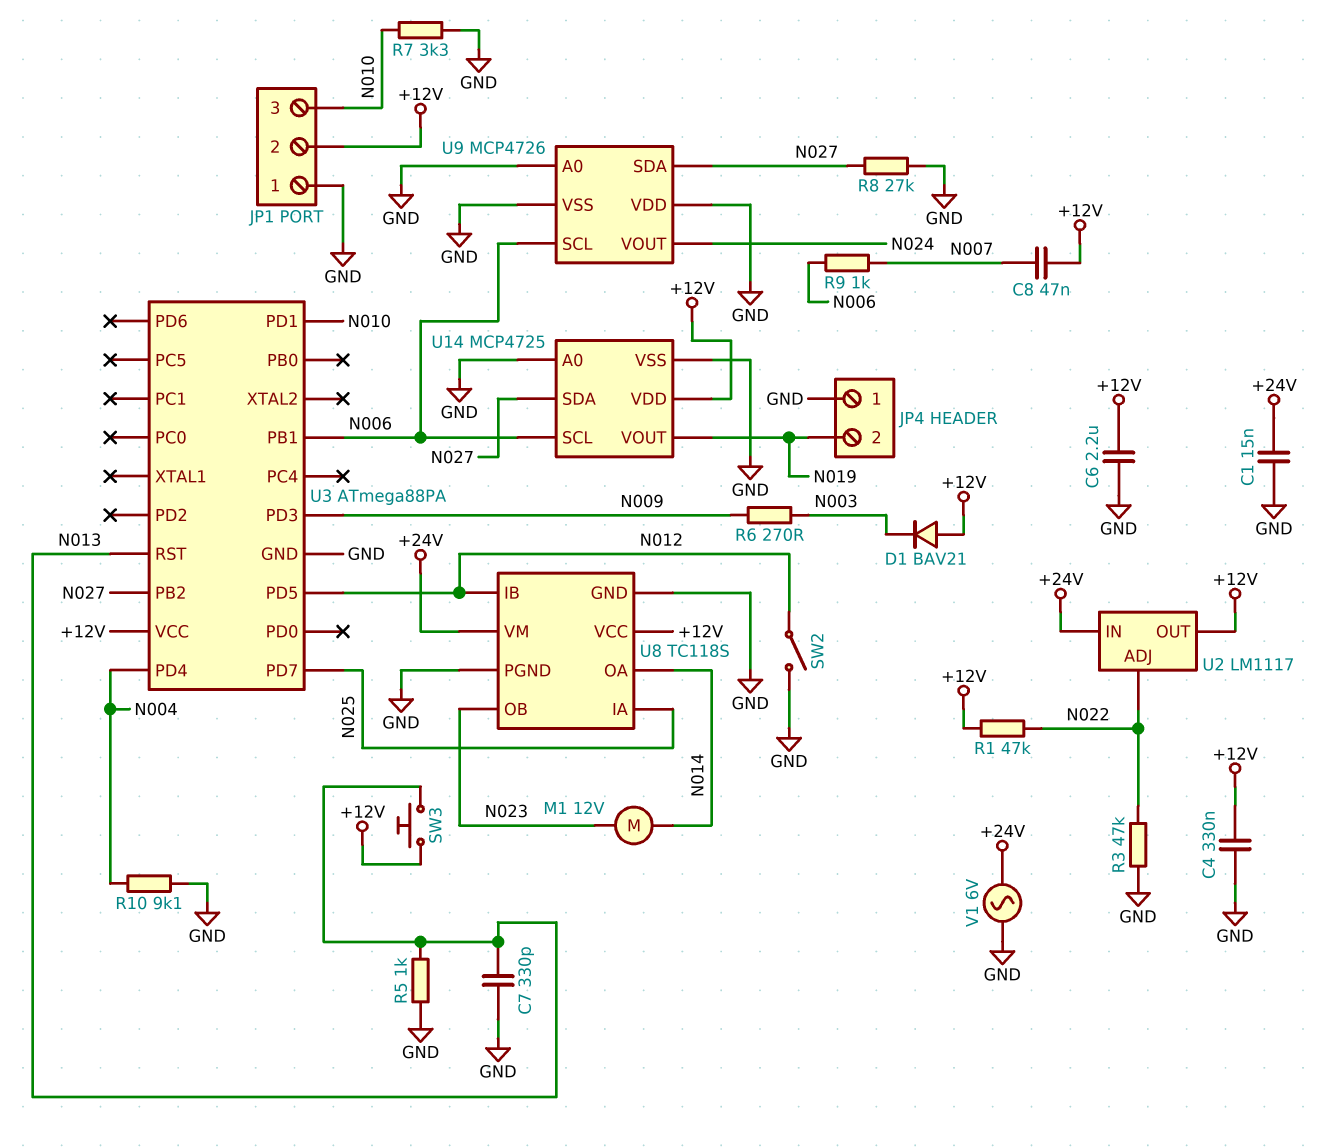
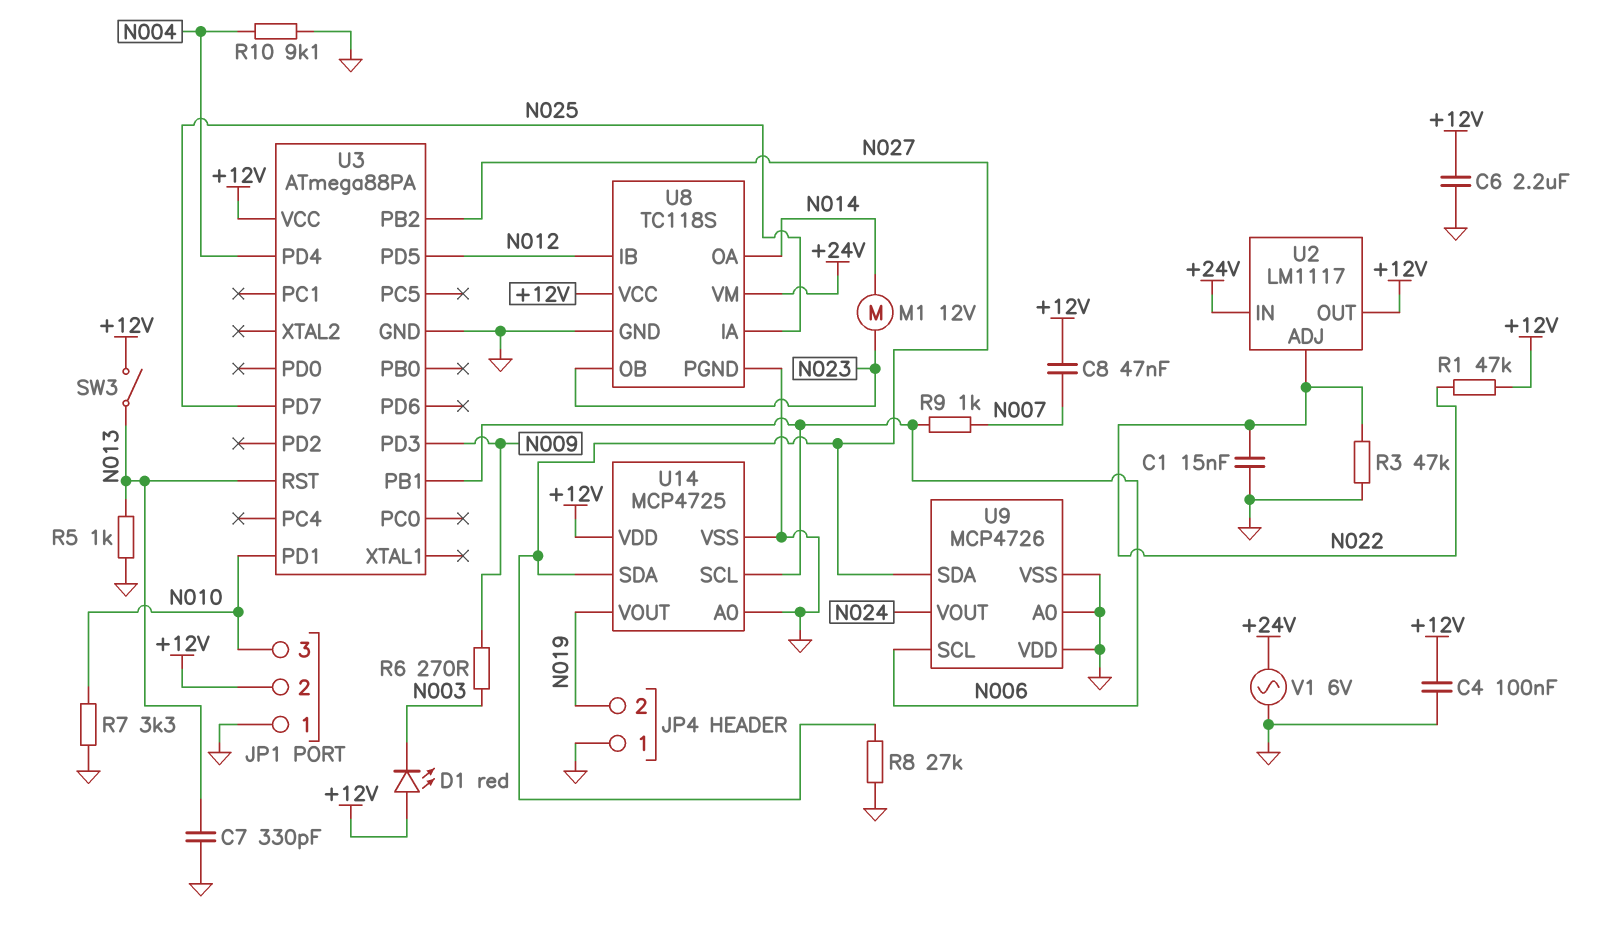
C1: 15nF (+24V, GND) -> 15nF (GND, N022)
C4: 330nF (+12V, GND) -> 100nF (+12V, GND)
D1: diode BAV21 (A +12V, K N003) -> LED red (A +12V, K N003)
SW2: switch (GND, N012) -> none
SW3: button (+12V, N013) -> switch (+12V, N013)

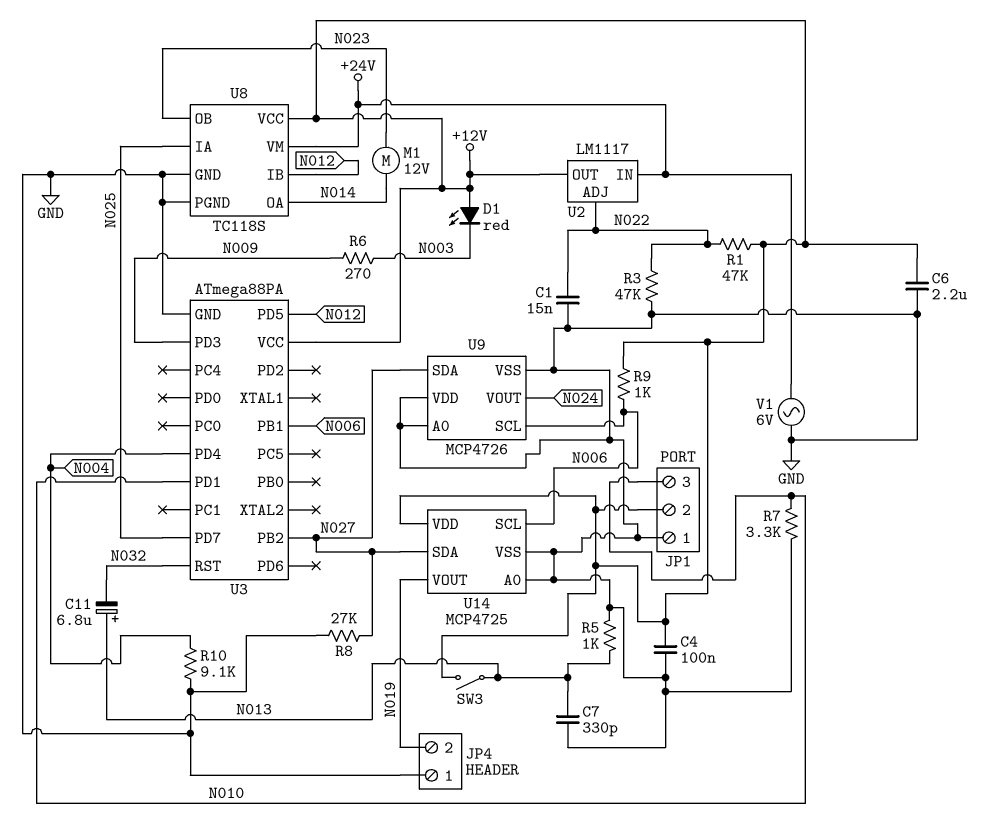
C8: 47nF (+12V, N007) -> none
C11: none -> 6.8uF (plus N013, minus N032)
R9: 1k (N006, N007) -> 1k (+12V, N006)
U3 pin RST: N013 -> N032

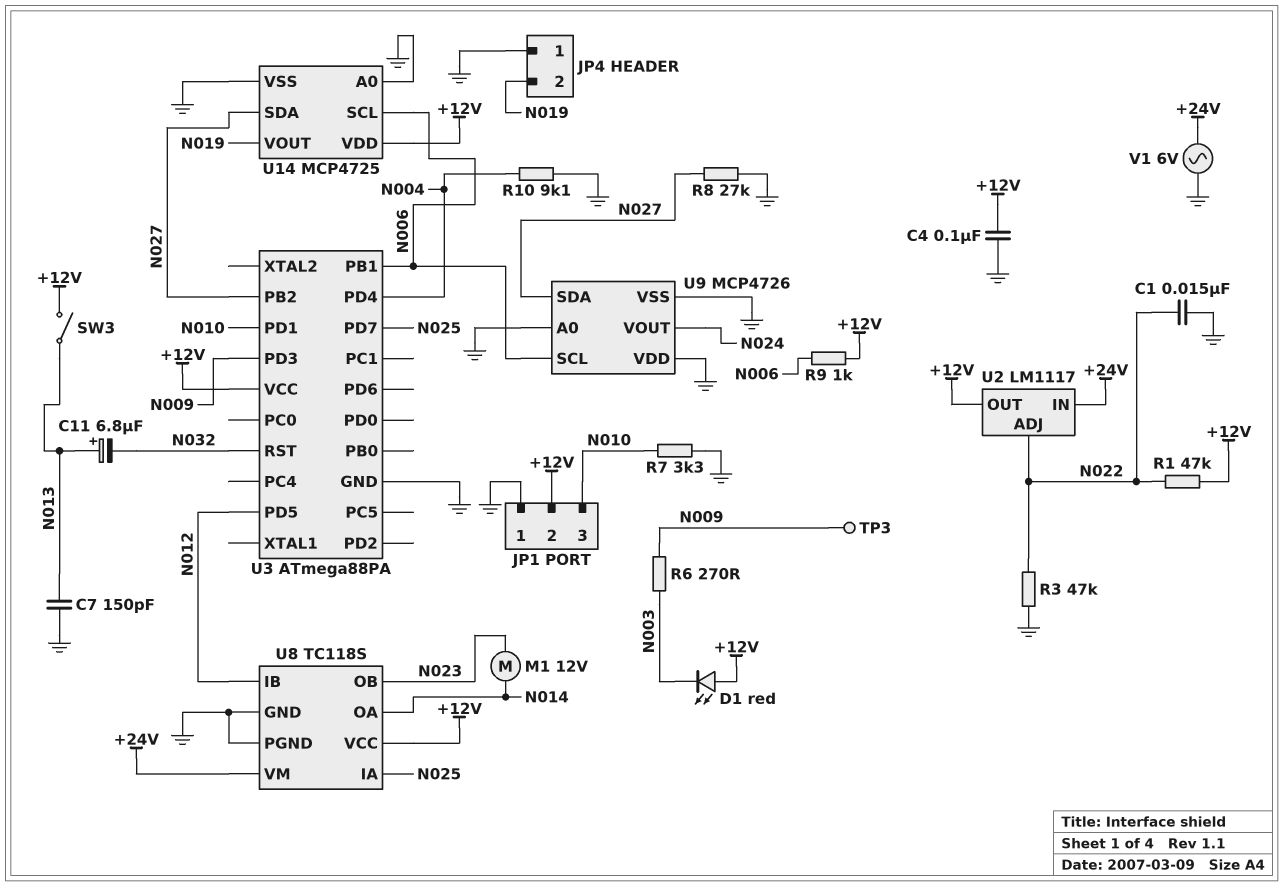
C6: 2.2uF (+12V, GND) -> none
C7: 330pF (GND, N013) -> 150pF (GND, N013)
R5: 1k (GND, N013) -> none
TP3: none -> test point (N009)

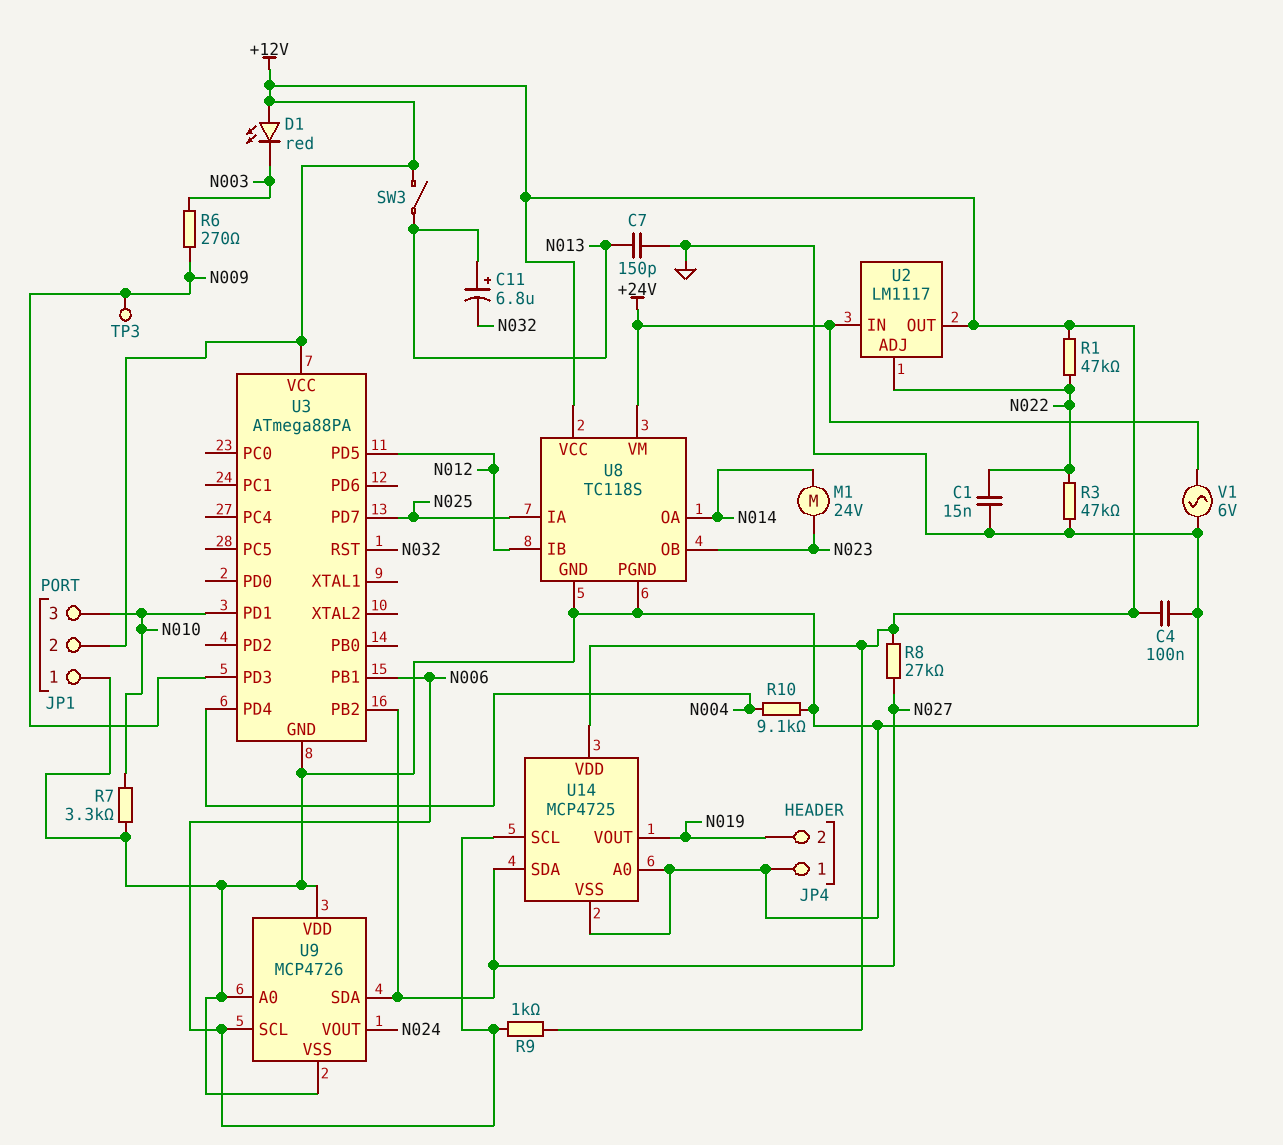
M1: motor 12V (N014, N023) -> motor 24V (N014, N023)
R8: 27k (GND, N027) -> 27k (+12V, N027)

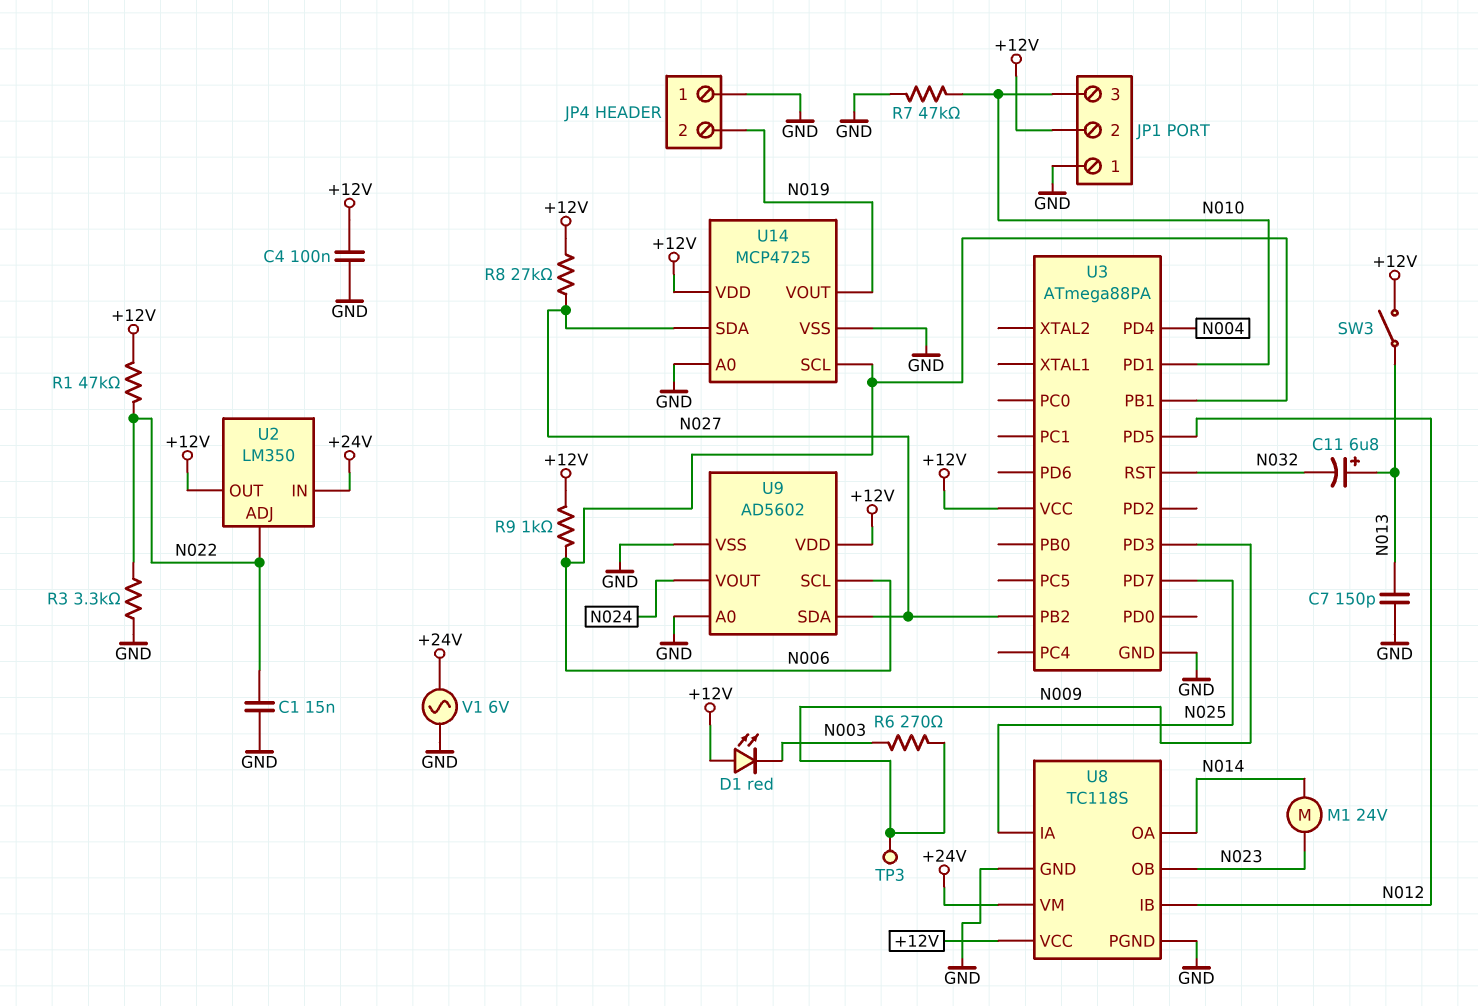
R3: 47k (GND, N022) -> 3.3k (GND, N022)
R7: 3.3k (GND, N010) -> 47k (GND, N010)
R10: 9.1k (GND, N004) -> none
U2: LM1117 -> LM350
U9: MCP4726 -> AD5602
U9 pin VDD: GND -> +12V

